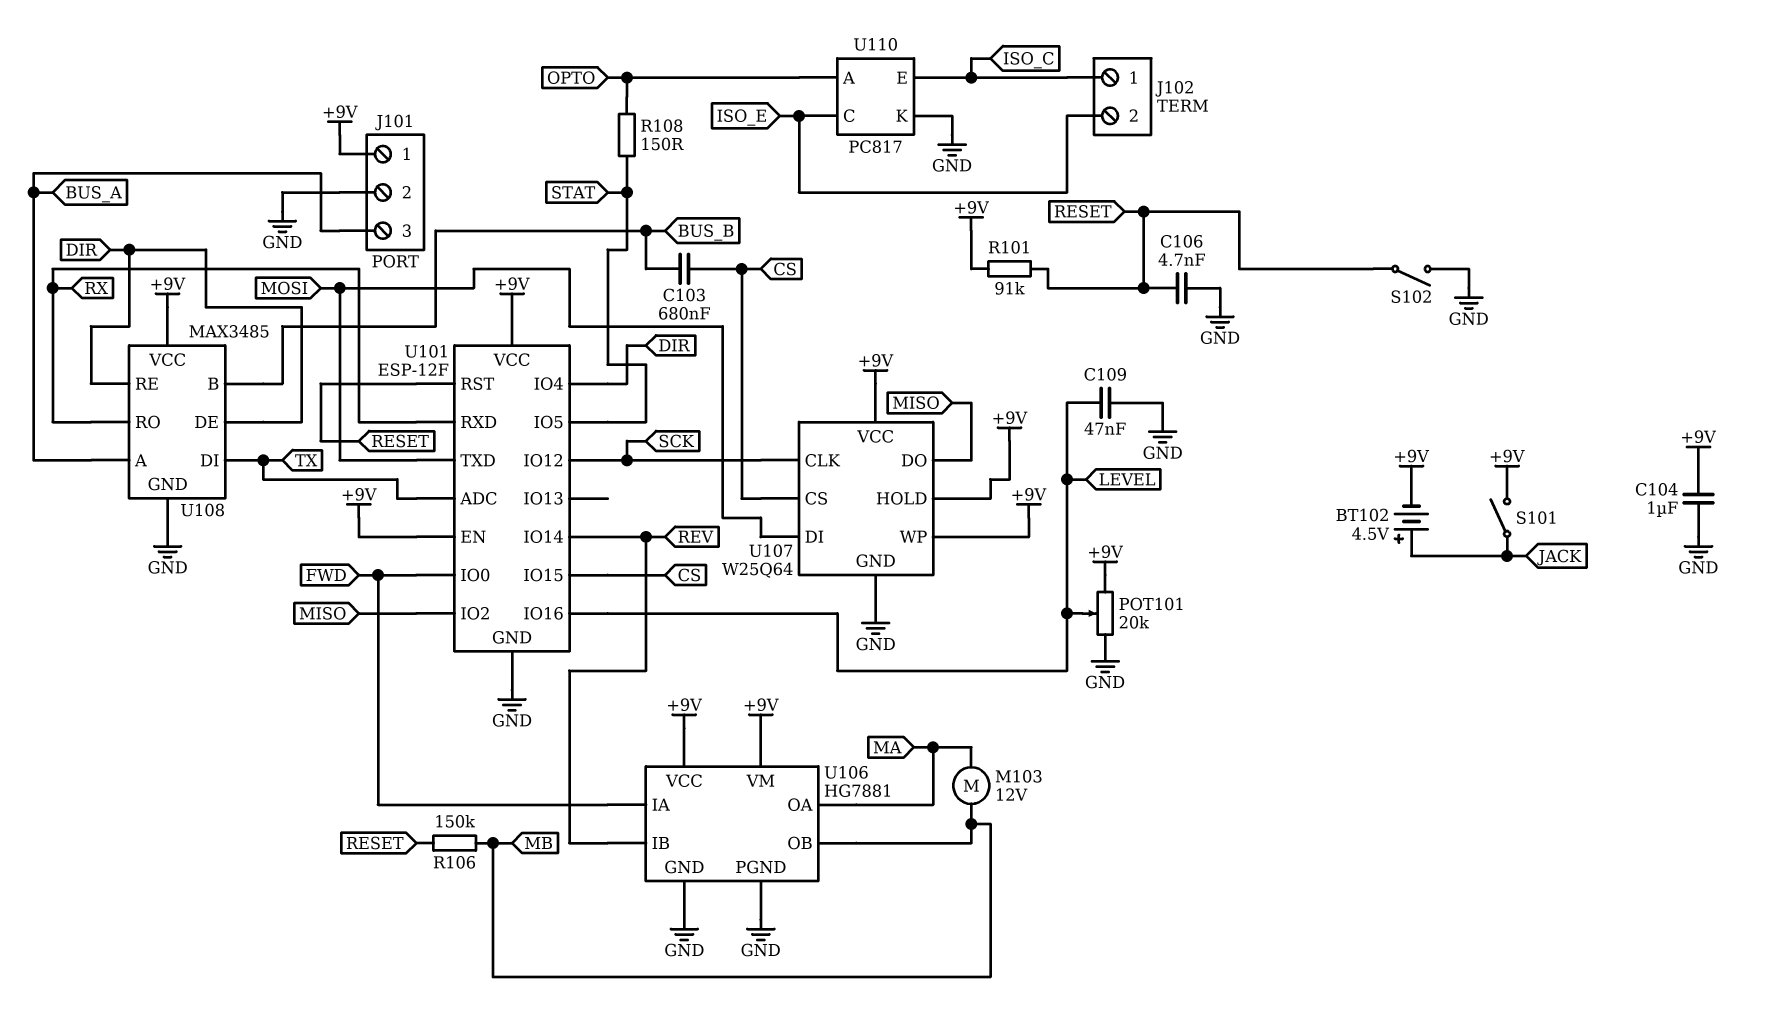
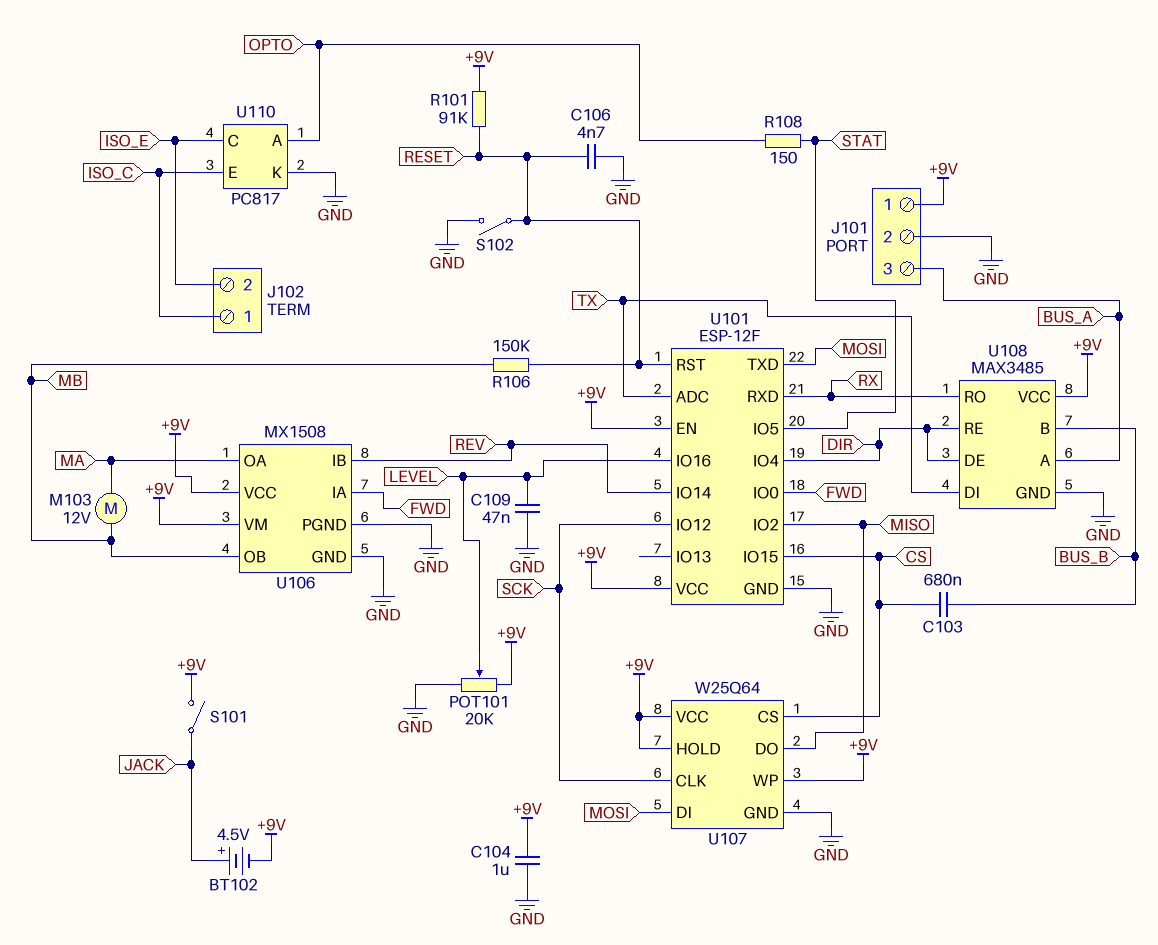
U106: HG7881 -> MX1508

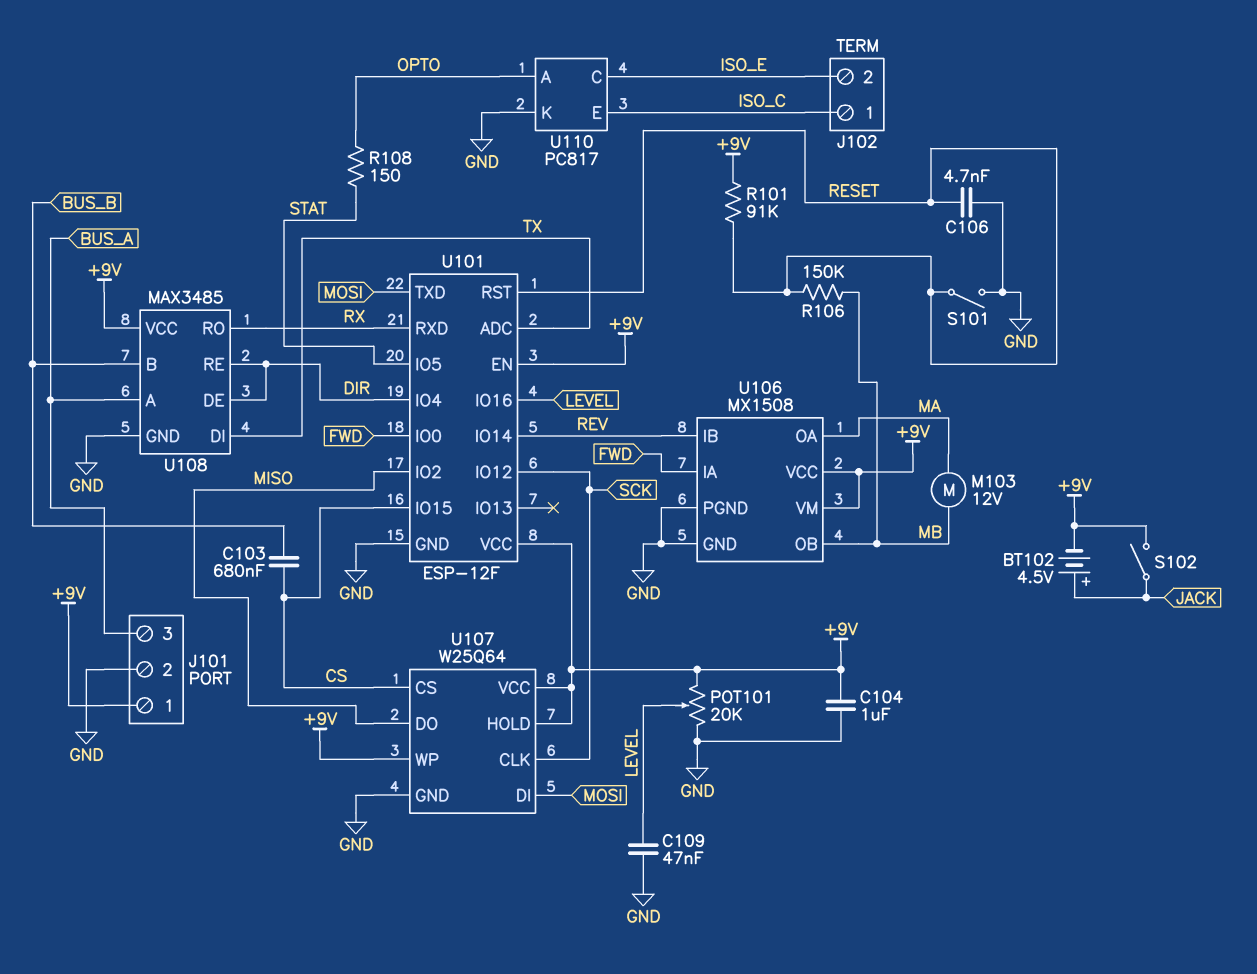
S101: switch (+9V, JACK) -> switch (GND, RESET)
S102: switch (GND, RESET) -> switch (+9V, JACK)

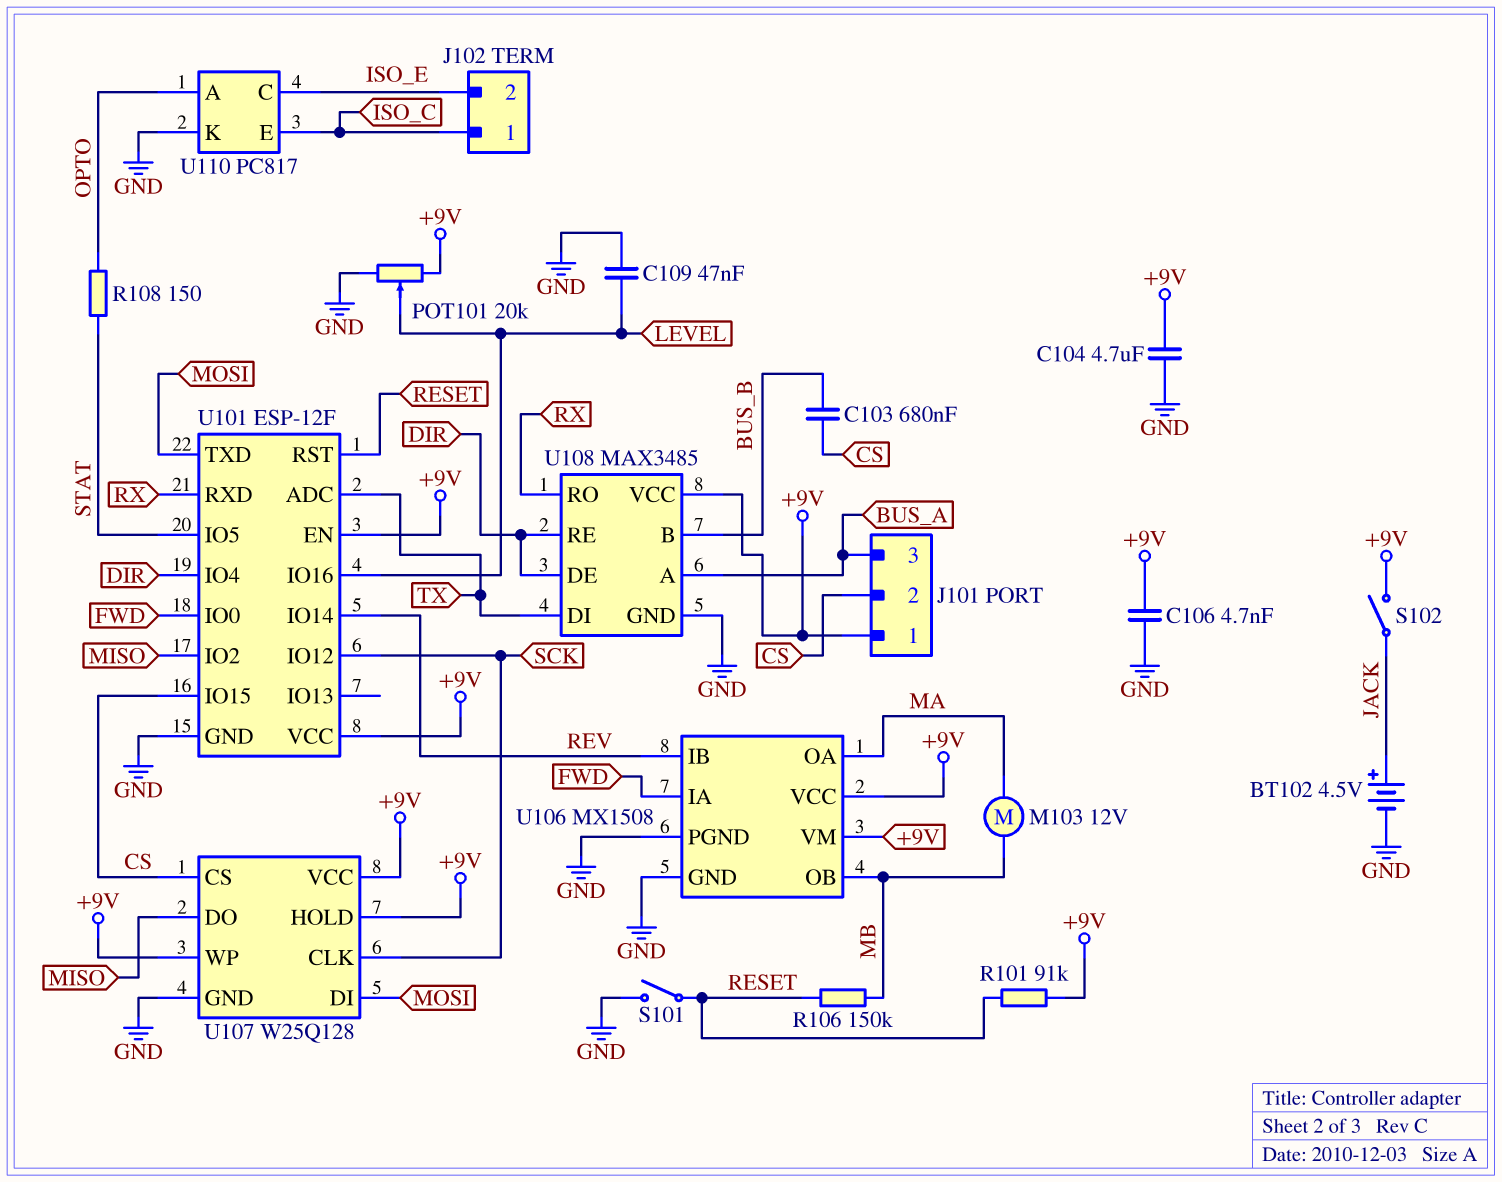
BT102: 4.5V (plus JACK, minus +9V) -> 4.5V (plus JACK, minus GND)
C104: 1uF (+9V, GND) -> 4.7uF (+9V, GND)
C106: 4.7nF (GND, RESET) -> 4.7nF (+9V, GND)
J101 pin 2: GND -> CS
U107: W25Q64 -> W25Q128

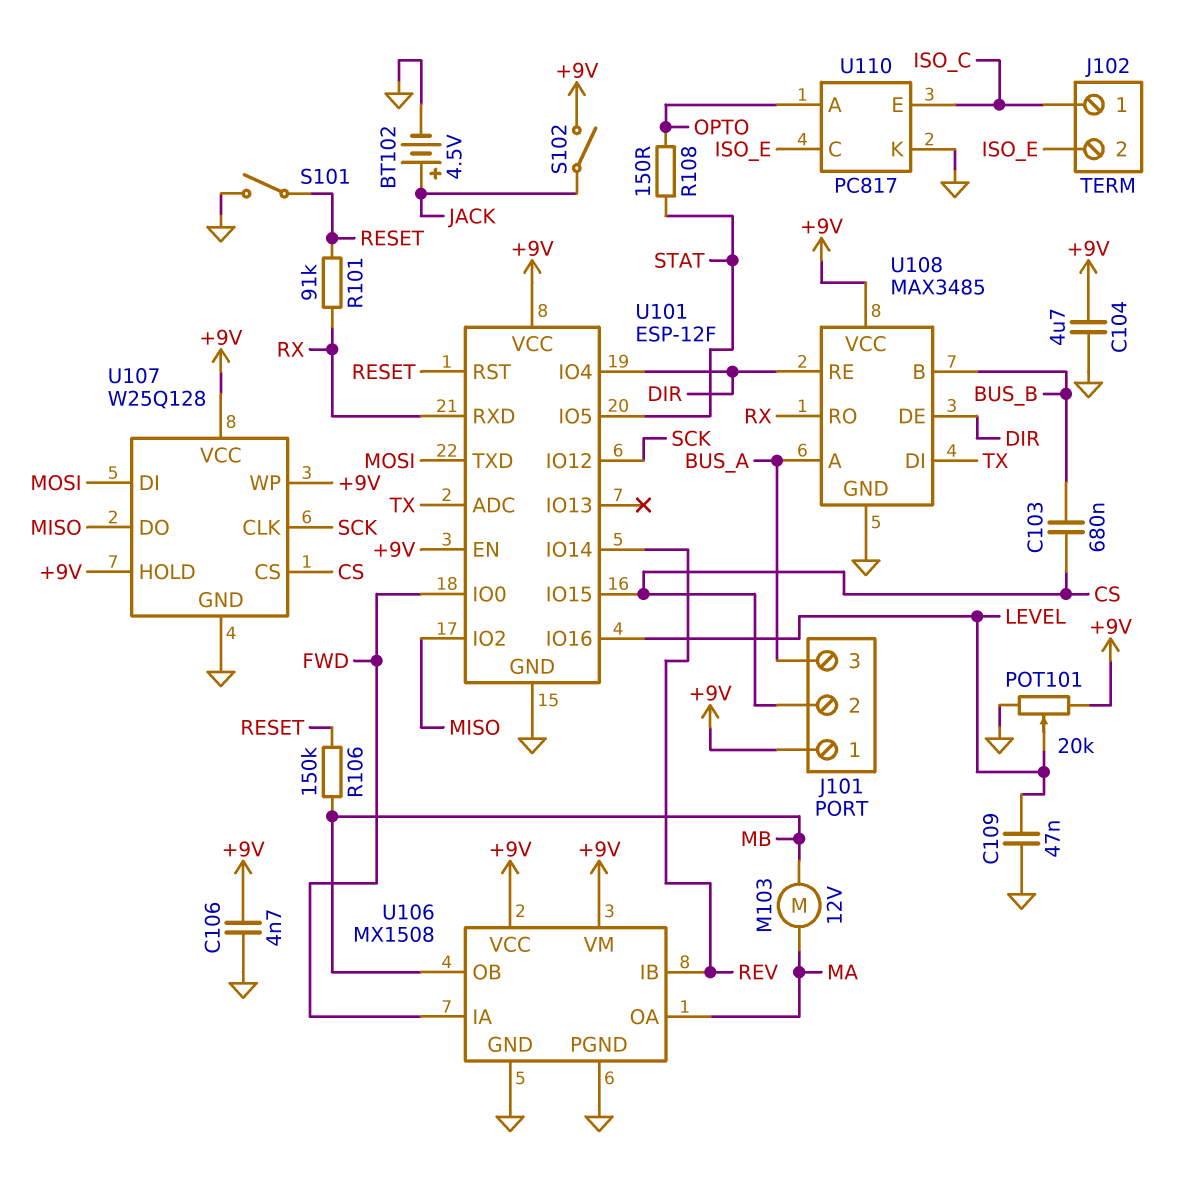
R101: 91k (+9V, RESET) -> 91k (RESET, RX)

